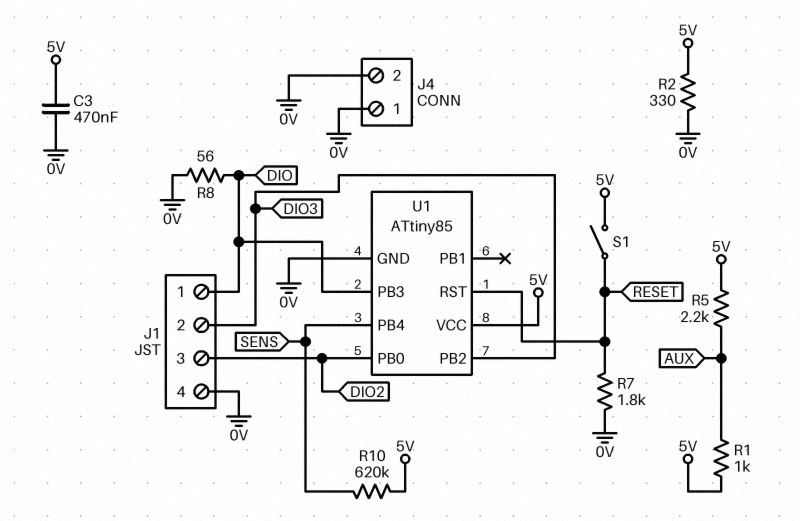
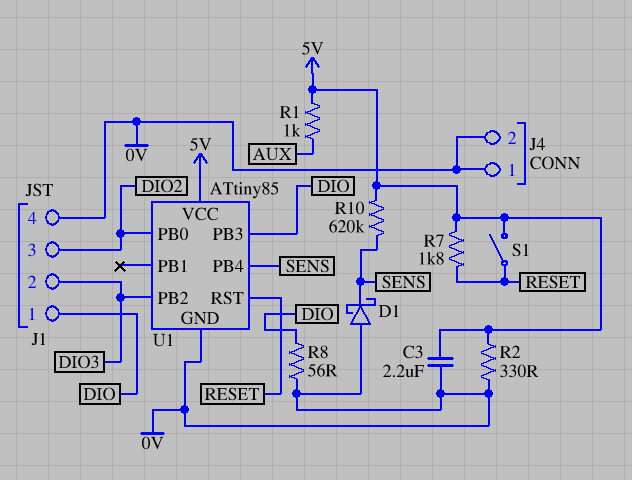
C3: 470nF (0V, 5V) -> 2.2uF (0V, 5V)
D1: none -> schottky (A 0V, K SENS)
R5: 2.2k (5V, AUX) -> none
R7: 1.8k (0V, RESET) -> 1.8k (5V, RESET)

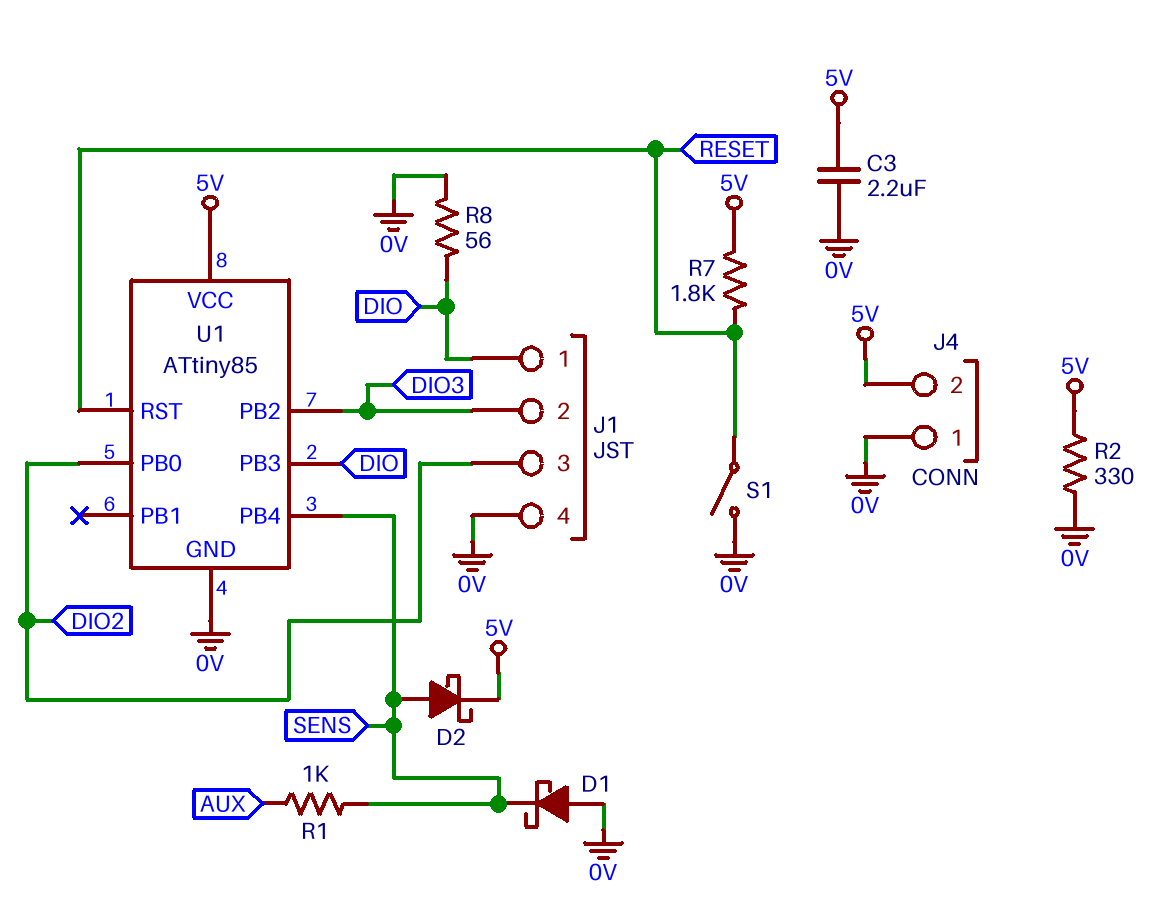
D2: none -> schottky (A SENS, K 5V)
J4 pin 2: 0V -> 5V
R1: 1k (5V, AUX) -> 1k (AUX, SENS)
R10: 620k (5V, SENS) -> none
S1: switch (5V, RESET) -> switch (0V, RESET)

